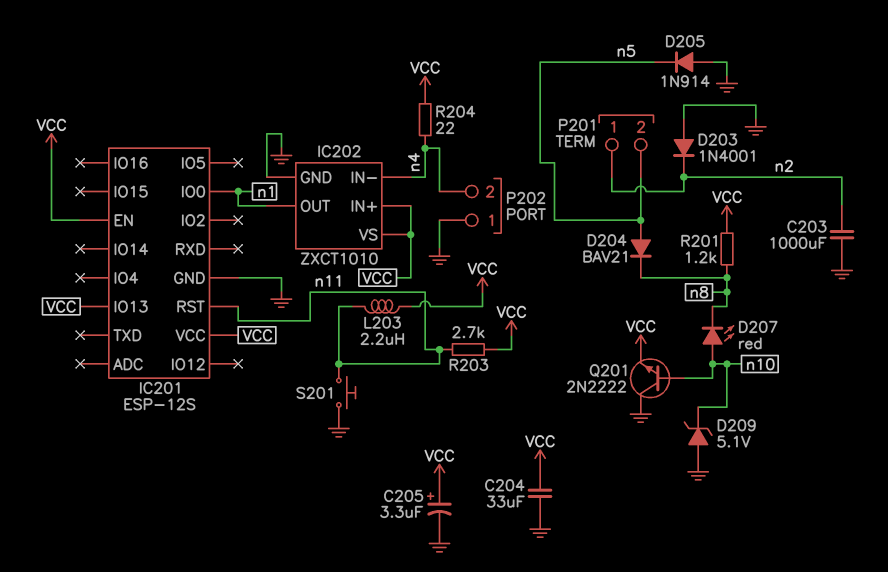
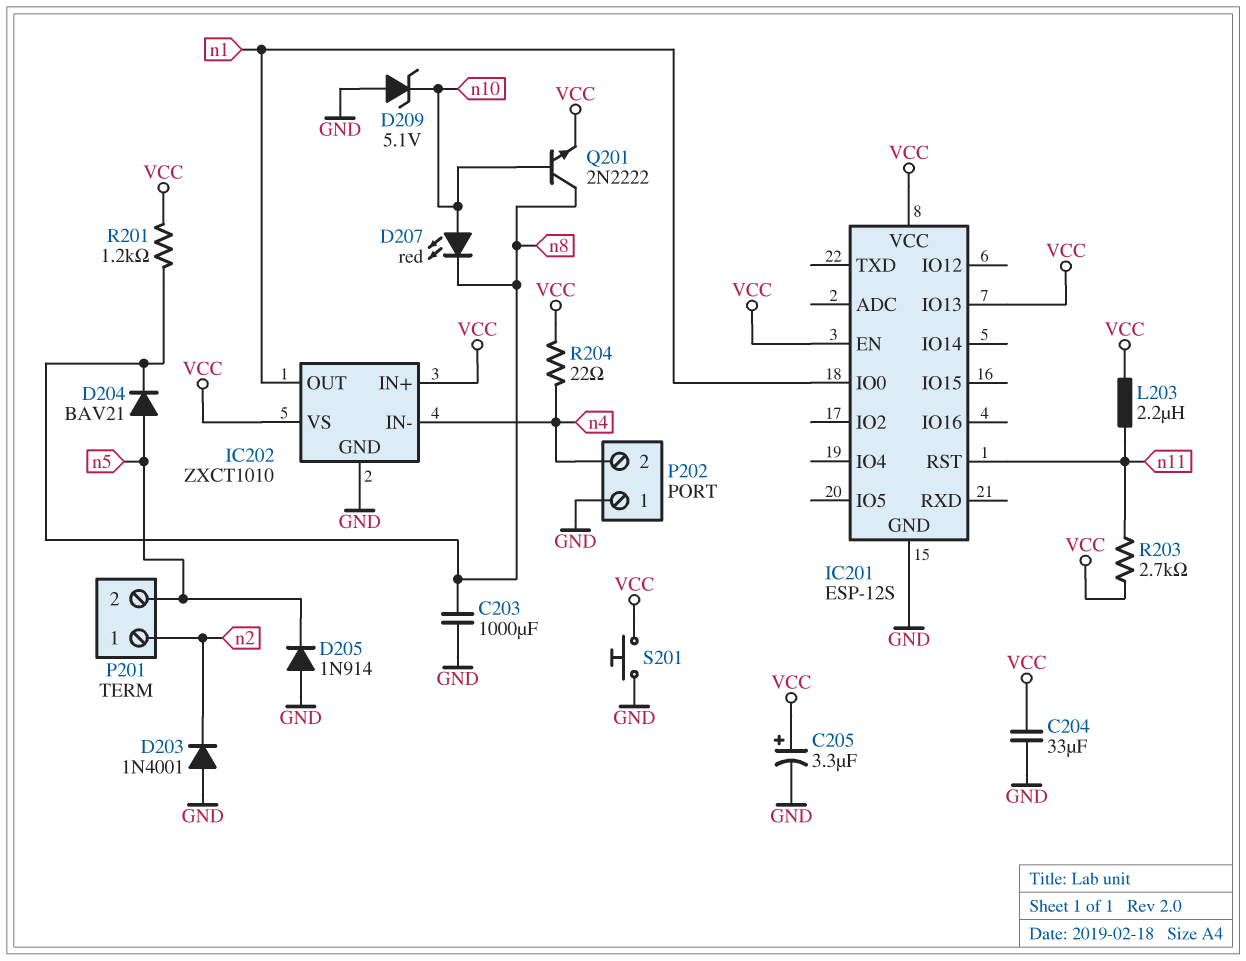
C203: 1000uF (GND, n2) -> 1000uF (GND, n8)
Q201: NPN 2N2222 (B n10, C GND, E VCC) -> NPN 2N2222 (B n10, C n8, E VCC)
S201: button (GND, n11) -> button (GND, VCC)

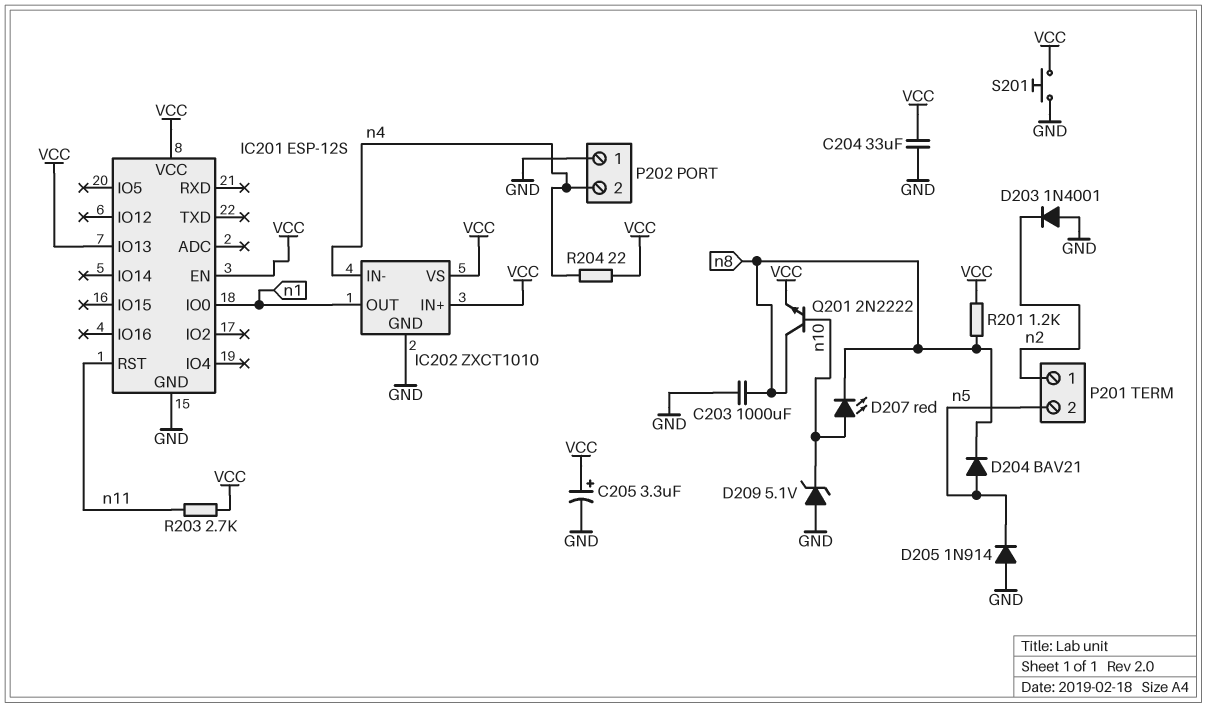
L203: 2.2uH (VCC, n11) -> none

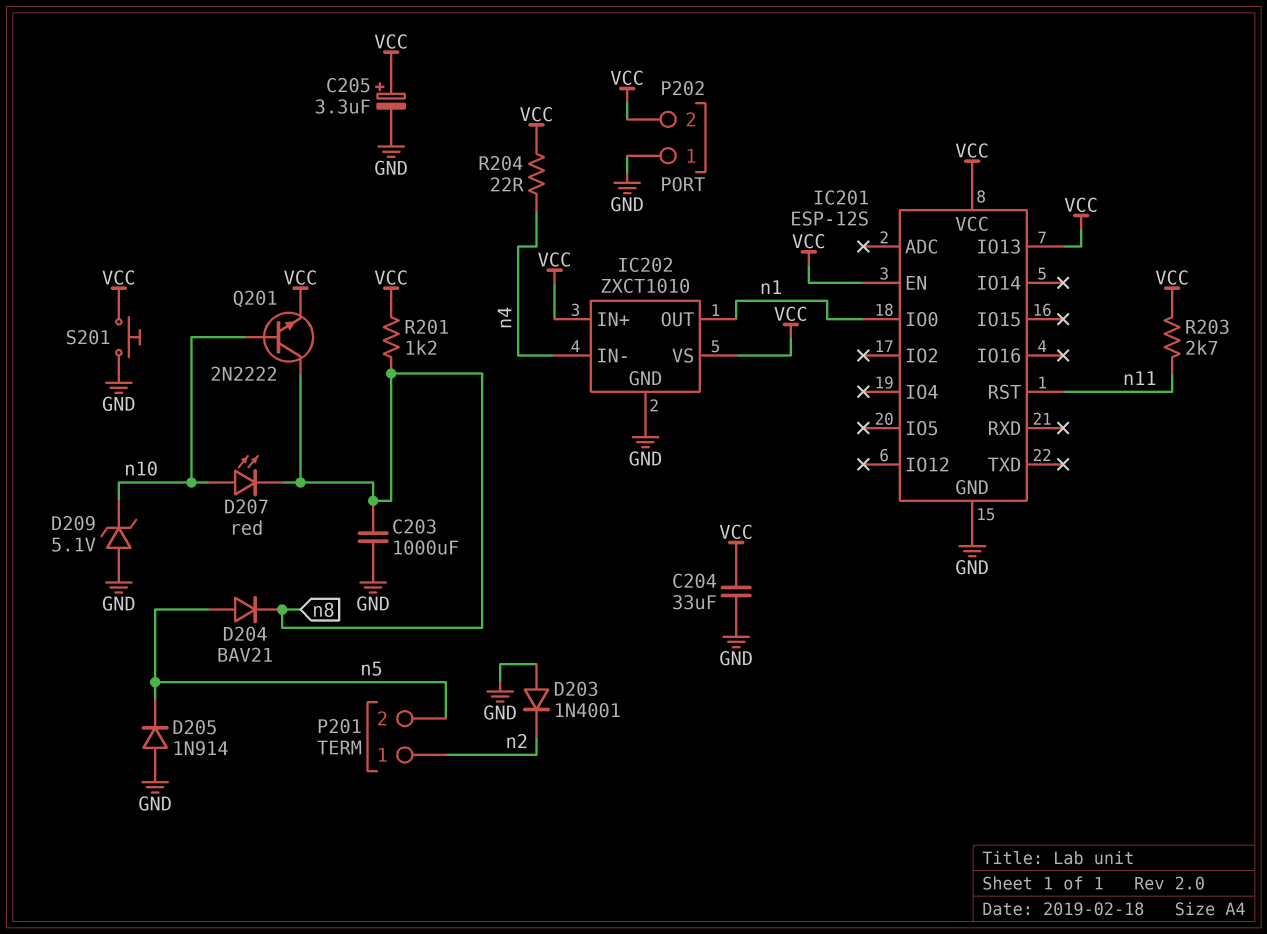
P202 pin 2: n4 -> VCC

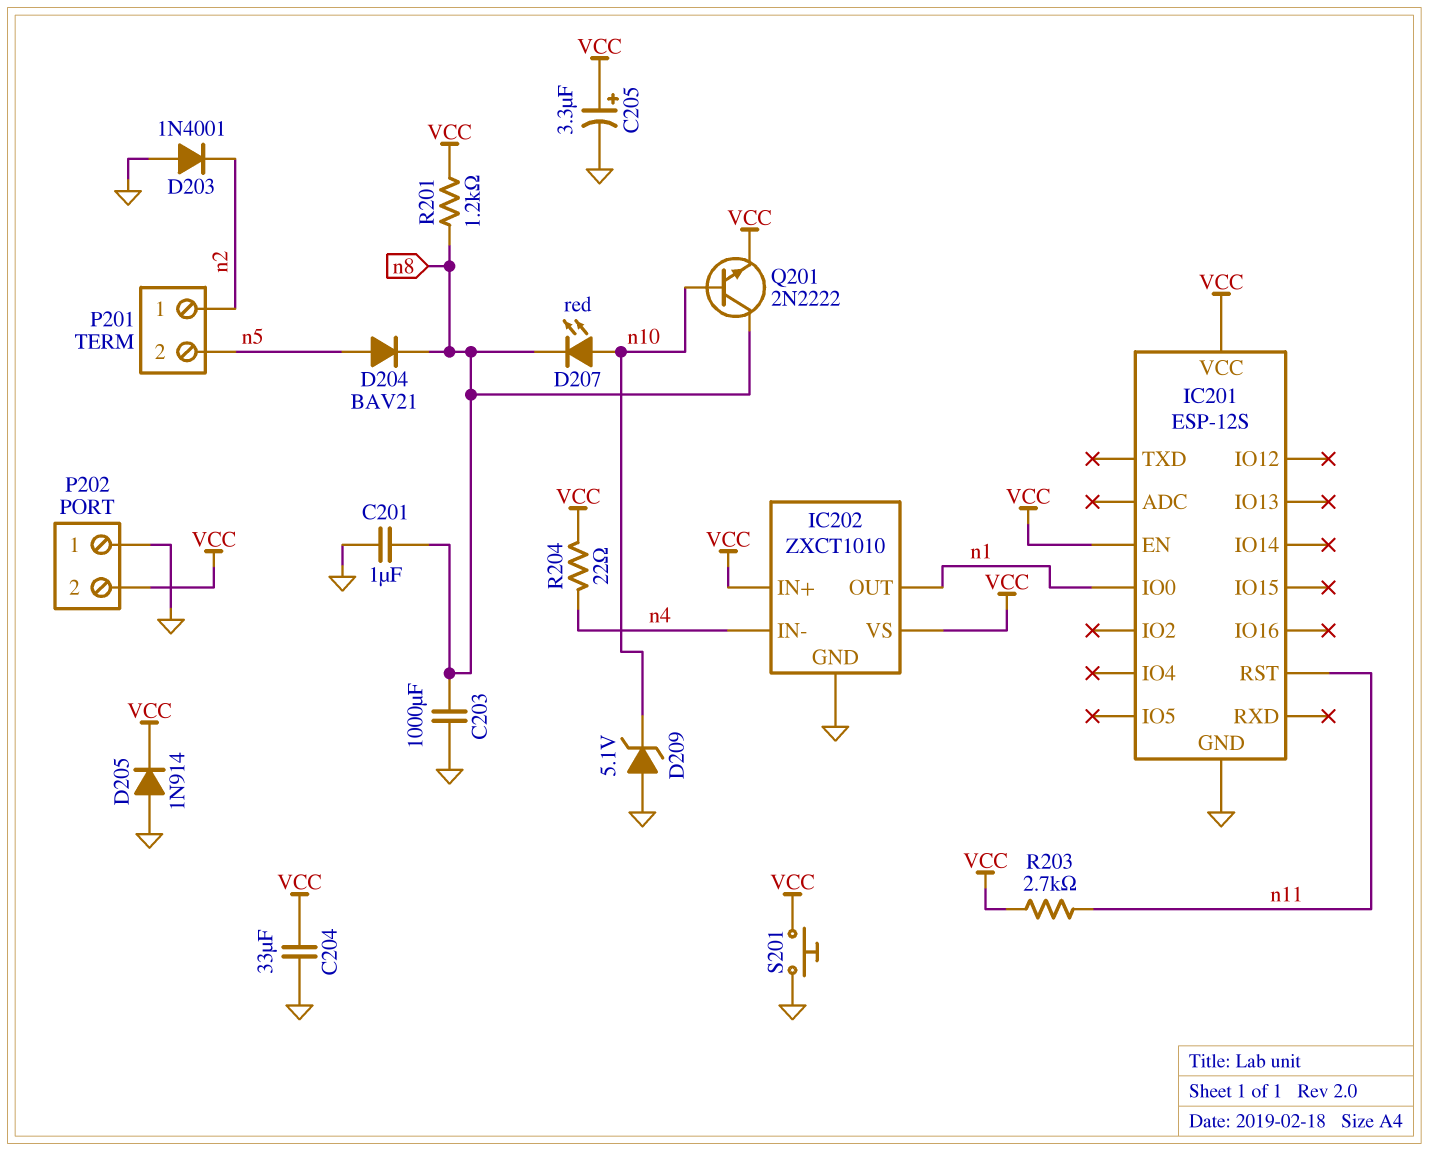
C201: none -> 1uF (GND, n8)
D205: diode 1N914 (A GND, K n5) -> diode 1N914 (A GND, K VCC)
IC201 pin IO13: VCC -> none

